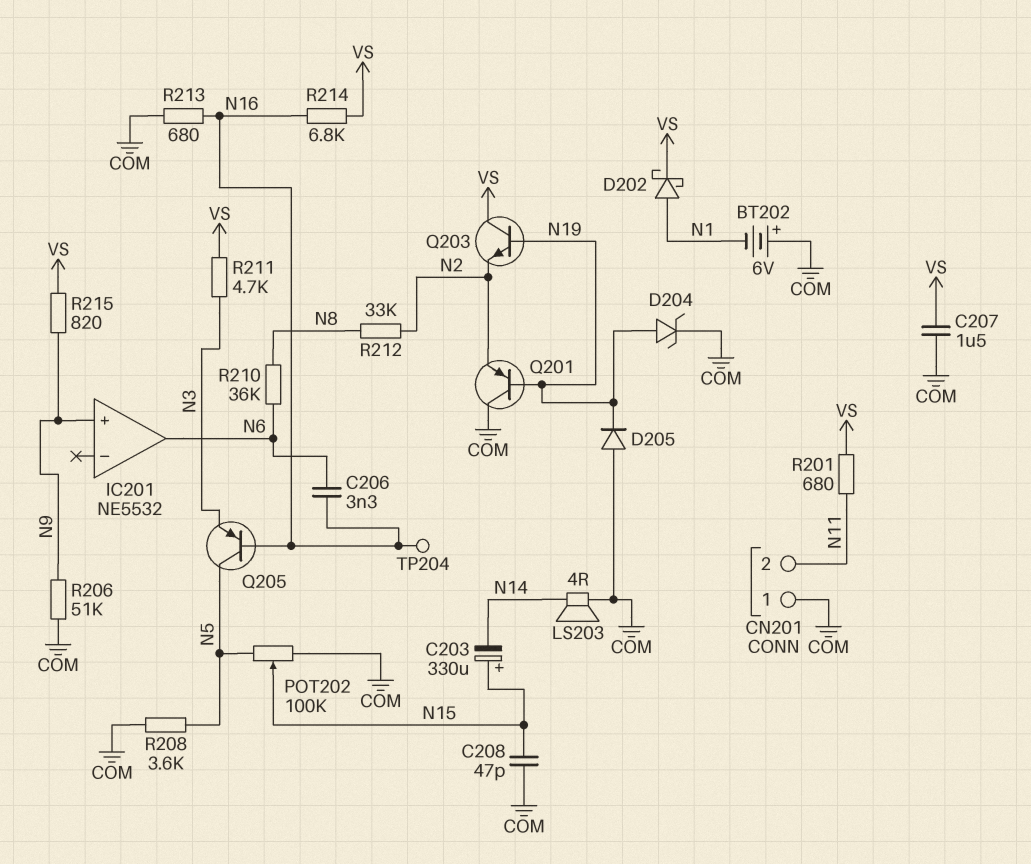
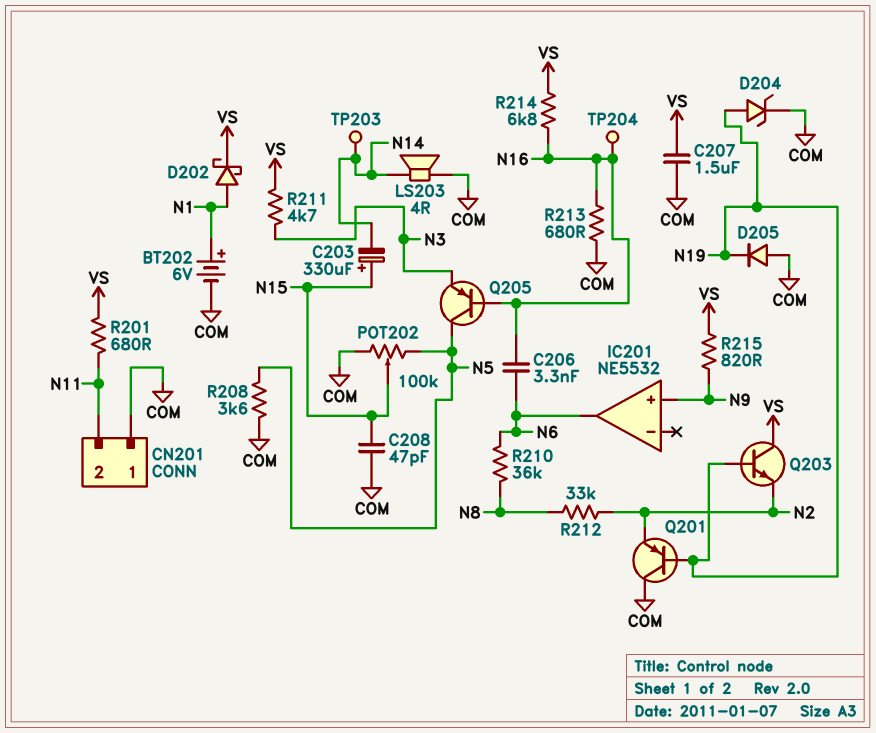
BT202: 6V (plus COM, minus N1) -> 6V (plus N1, minus COM)
R206: 51k (COM, N9) -> none
TP203: none -> test point (N14)

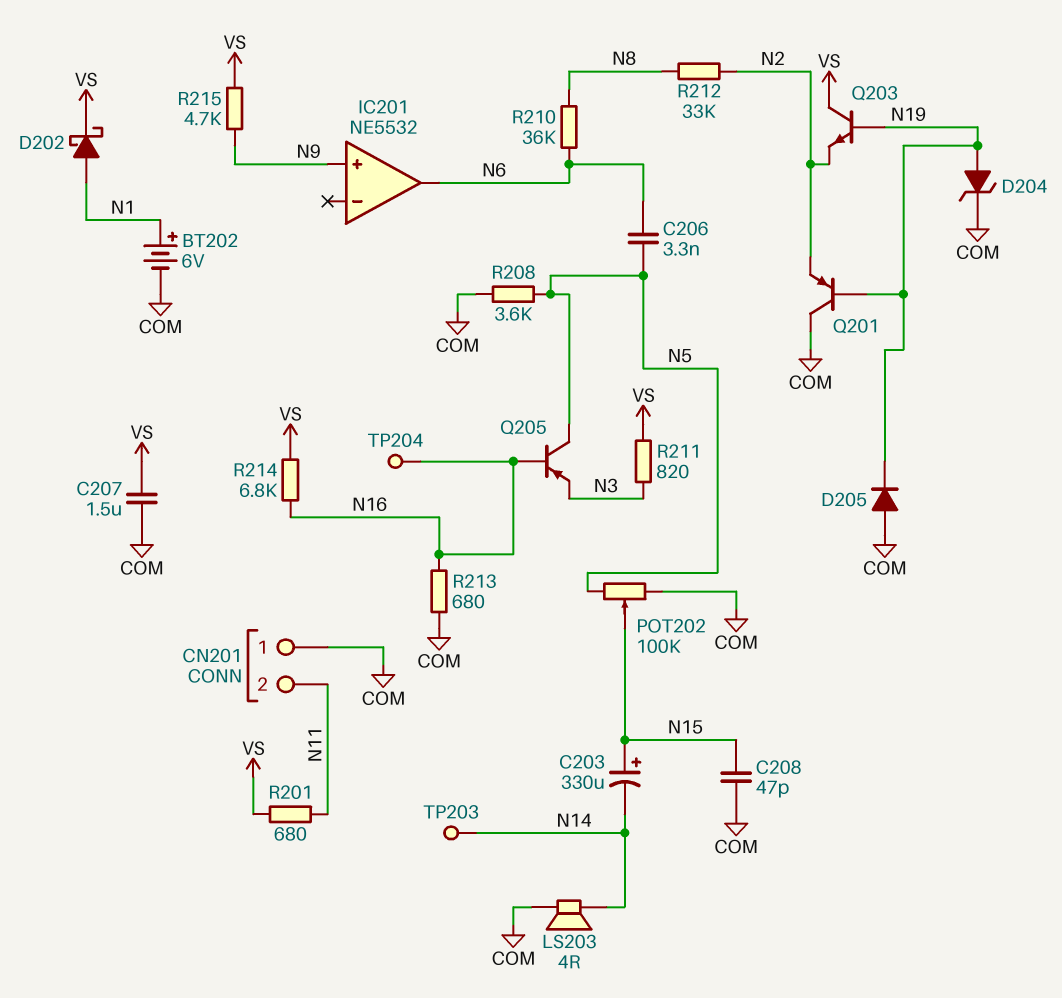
C206: 3.3nF (N6, N16) -> 3.3nF (N5, N6)
R211: 4.7k (N3, VS) -> 820 (N3, VS)
R215: 820 (N9, VS) -> 4.7k (N9, VS)

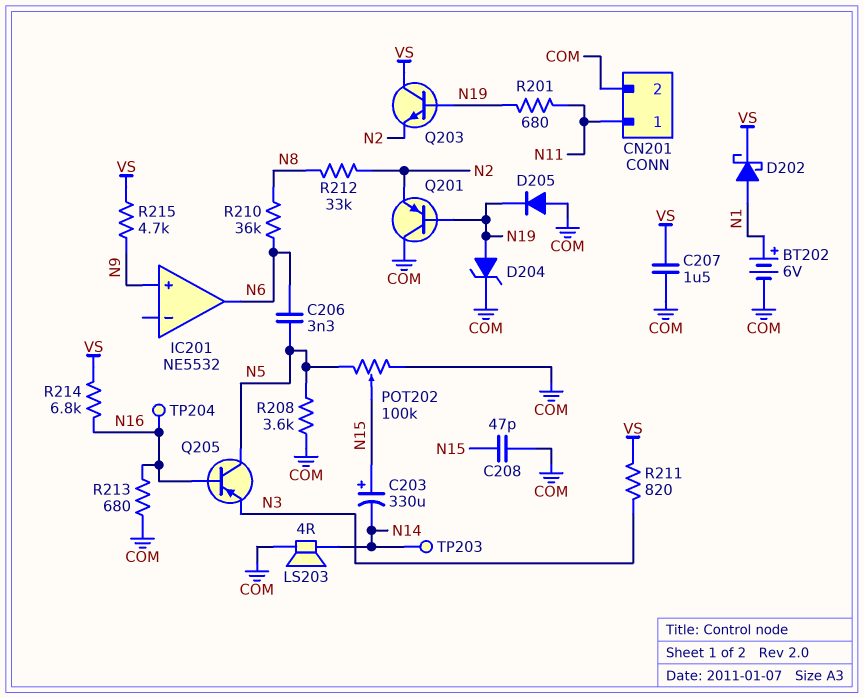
CN201 pin 1: COM -> N11
CN201 pin 2: N11 -> COM
R201: 680 (N11, VS) -> 680 (N11, N19)

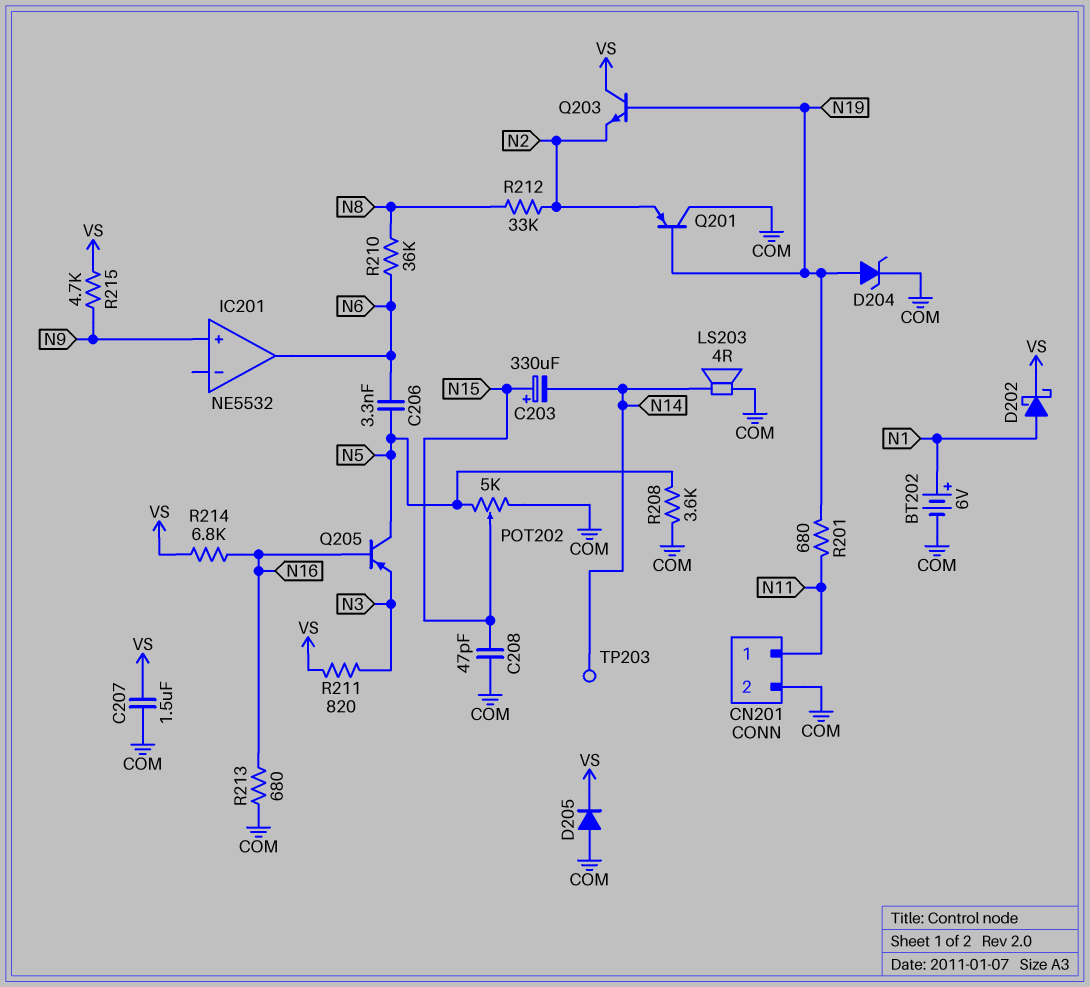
D205: diode (A COM, K N19) -> diode (A COM, K VS)
POT202: 100k (COM, N5, wiper N15) -> 5k (COM, N5, wiper N15)
TP204: test point (N16) -> none

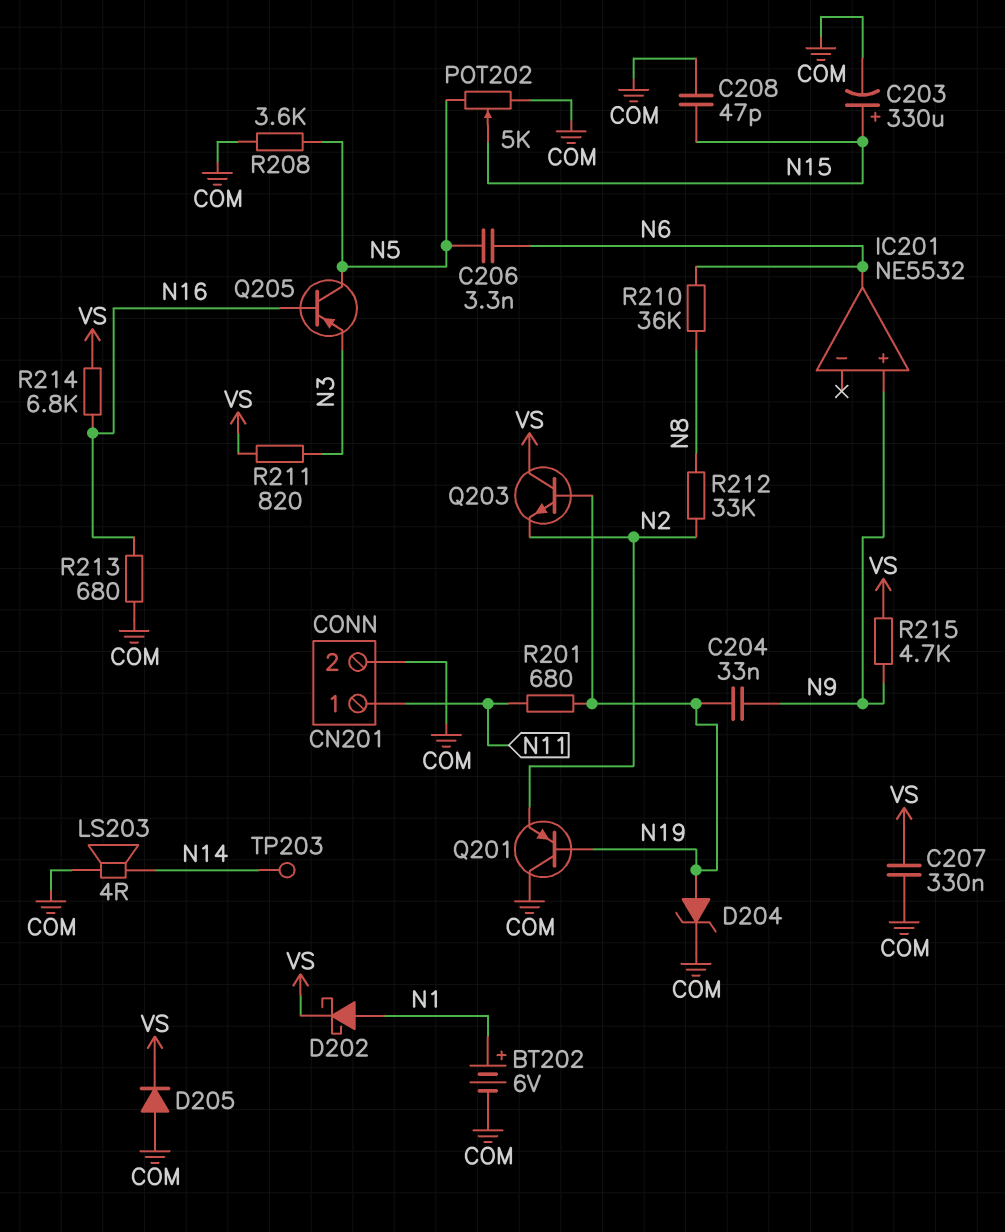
C203: 330uF (plus N15, minus N14) -> 330uF (plus N15, minus COM)
C204: none -> 33nF (N9, N19)
C207: 1.5uF (COM, VS) -> 330nF (COM, VS)

